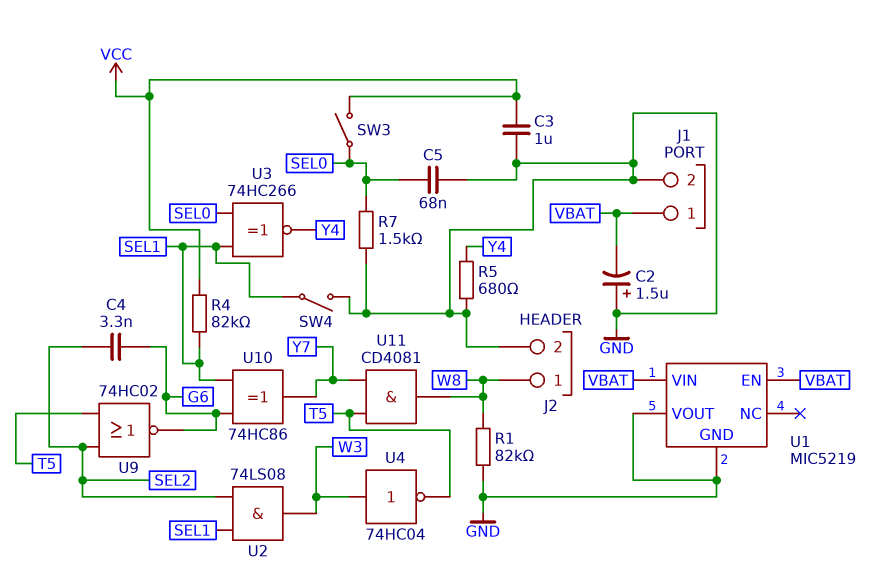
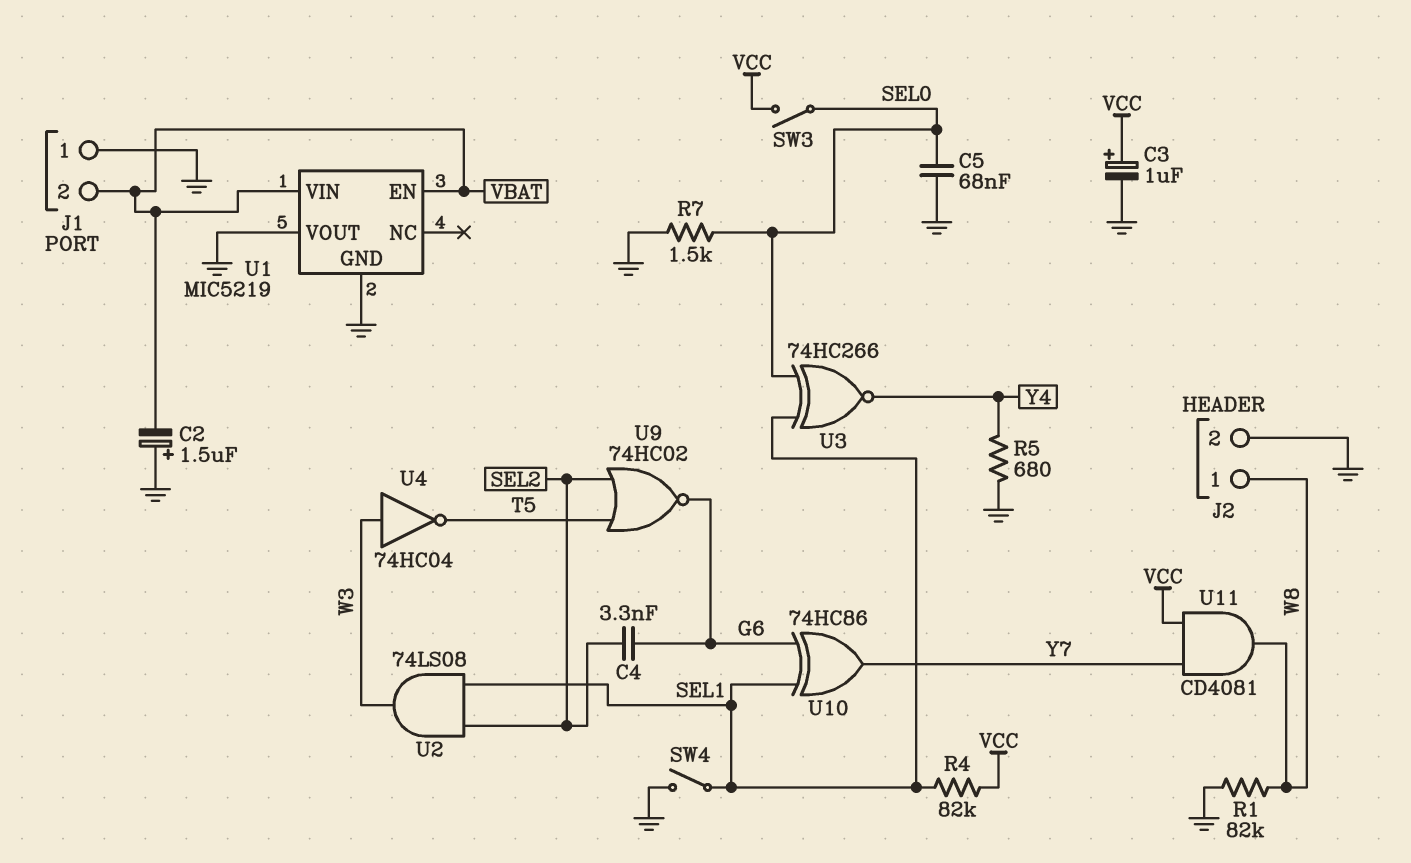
C3: 1uF (GND, VCC) -> 1uF (plus VCC, minus GND)
J1 pin 1: VBAT -> GND
J1 pin 2: GND -> VBAT
U11: AND CD4081 (in T5, in Y7, out W8) -> AND CD4081 (in VCC, in Y7, out W8)

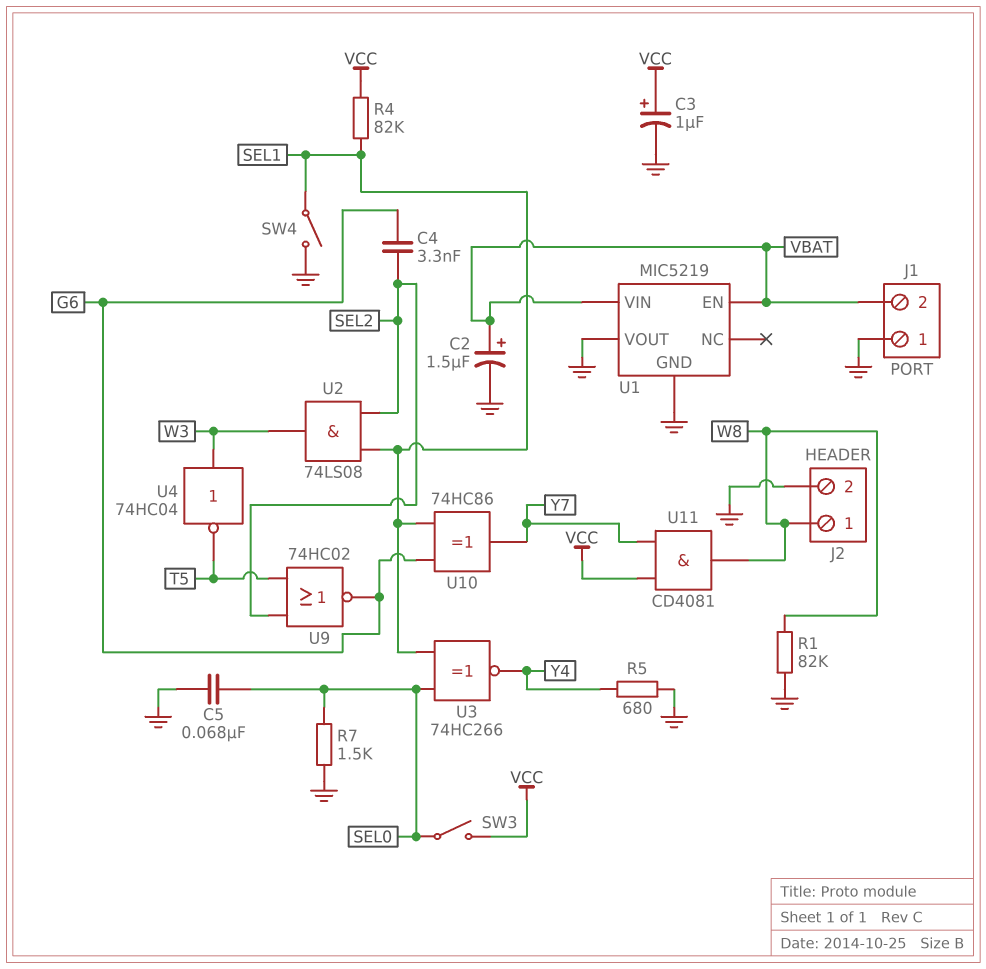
C2: 1.5uF (plus GND, minus VBAT) -> 1.5uF (plus VBAT, minus GND)

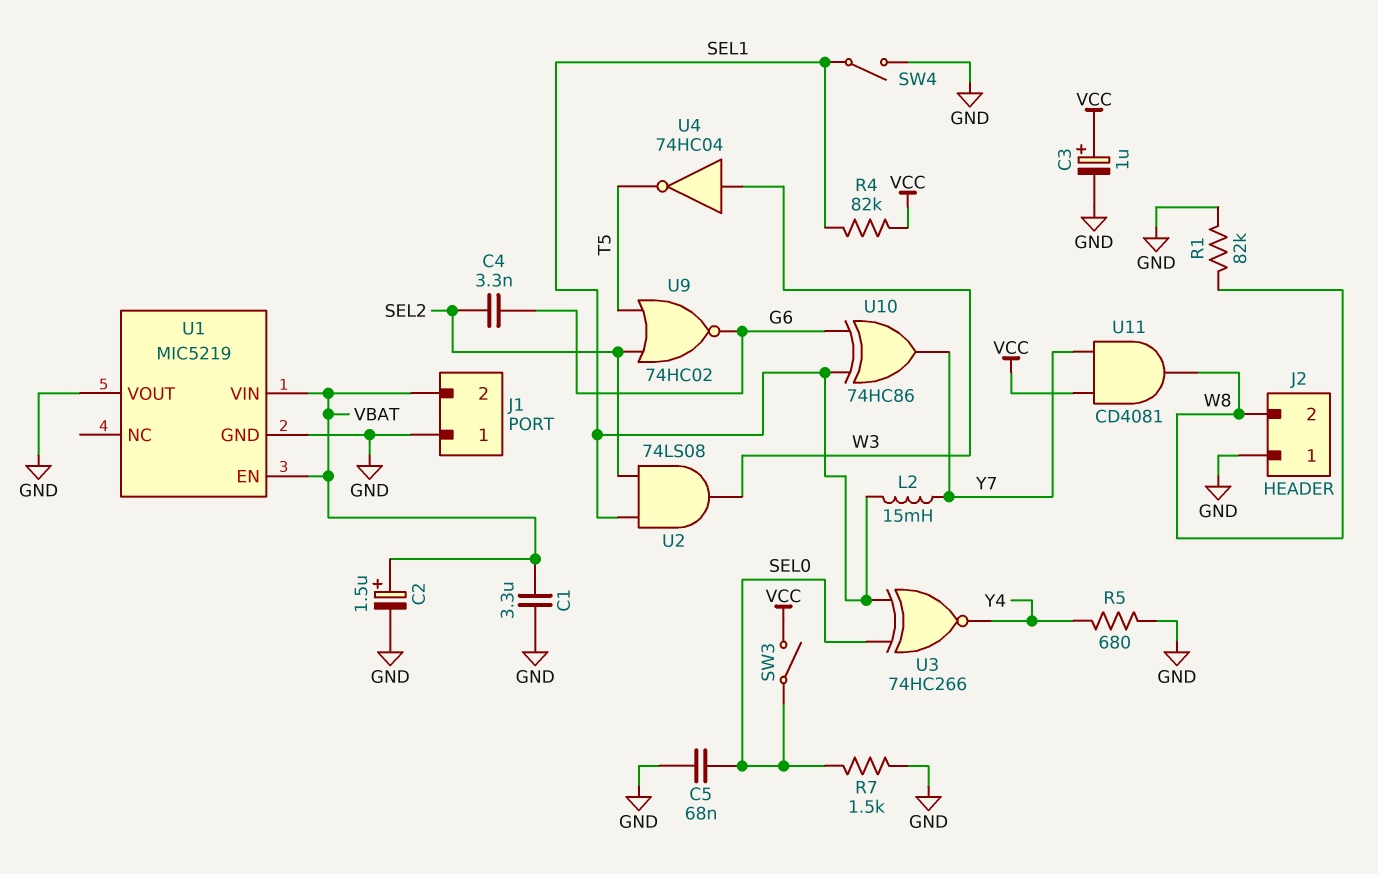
C1: none -> 3.3uF (GND, VBAT)
J2 pin 1: W8 -> GND
J2 pin 2: GND -> W8
L2: none -> 15mH (SEL1, Y7)

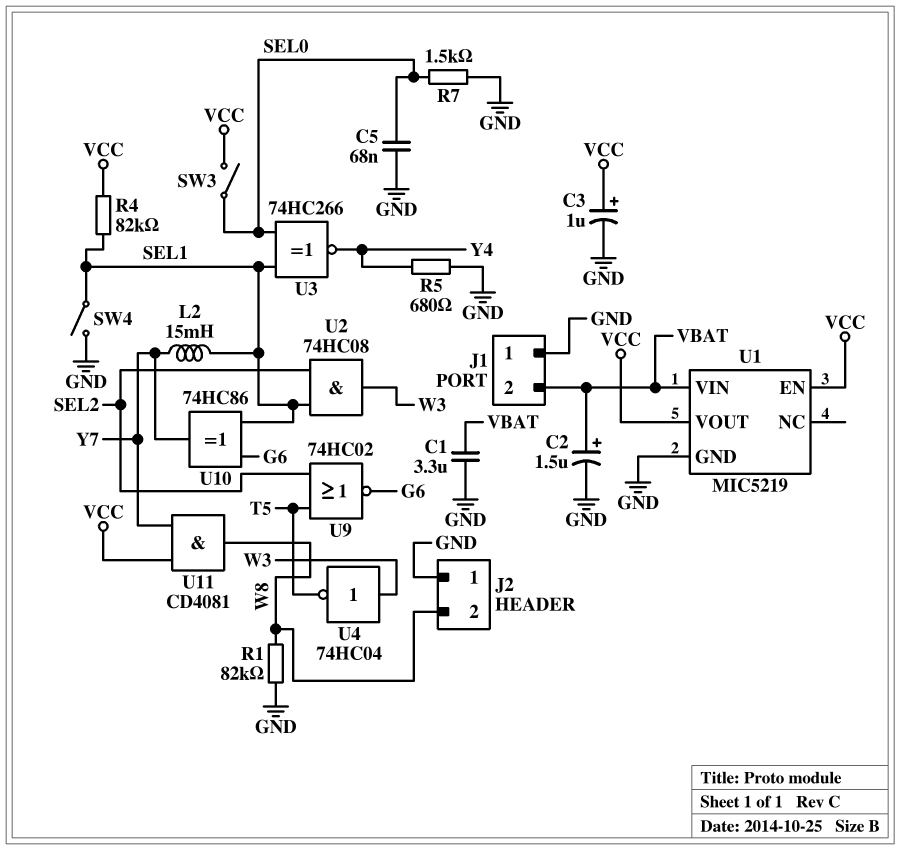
C4: 3.3nF (G6, SEL2) -> none
U1 pin EN: VBAT -> VCC
U1 pin VOUT: GND -> VCC
U2: AND 74LS08 (in SEL1, in SEL2, out W3) -> AND 74HC08 (in SEL1, in SEL2, out W3)

